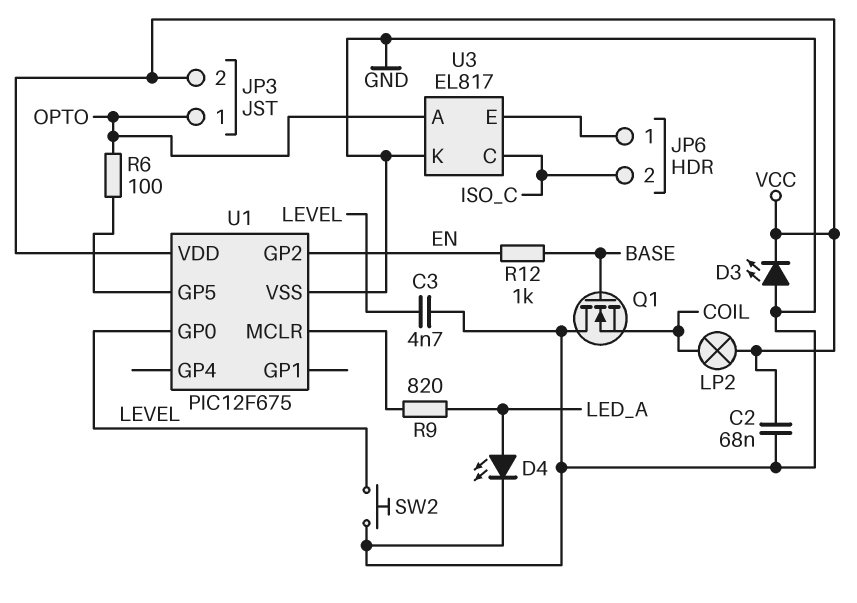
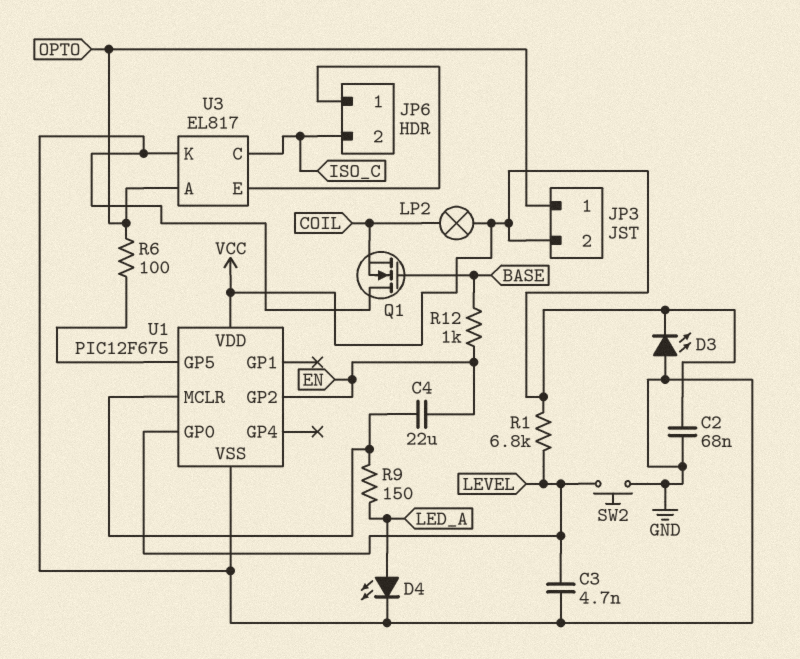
C4: none -> 22uF (EN, U1/MCLR)
R1: none -> 6.8k (LEVEL, VCC)
R9: 820 (LED_A, U1/MCLR) -> 150 (LED_A, U1/MCLR)

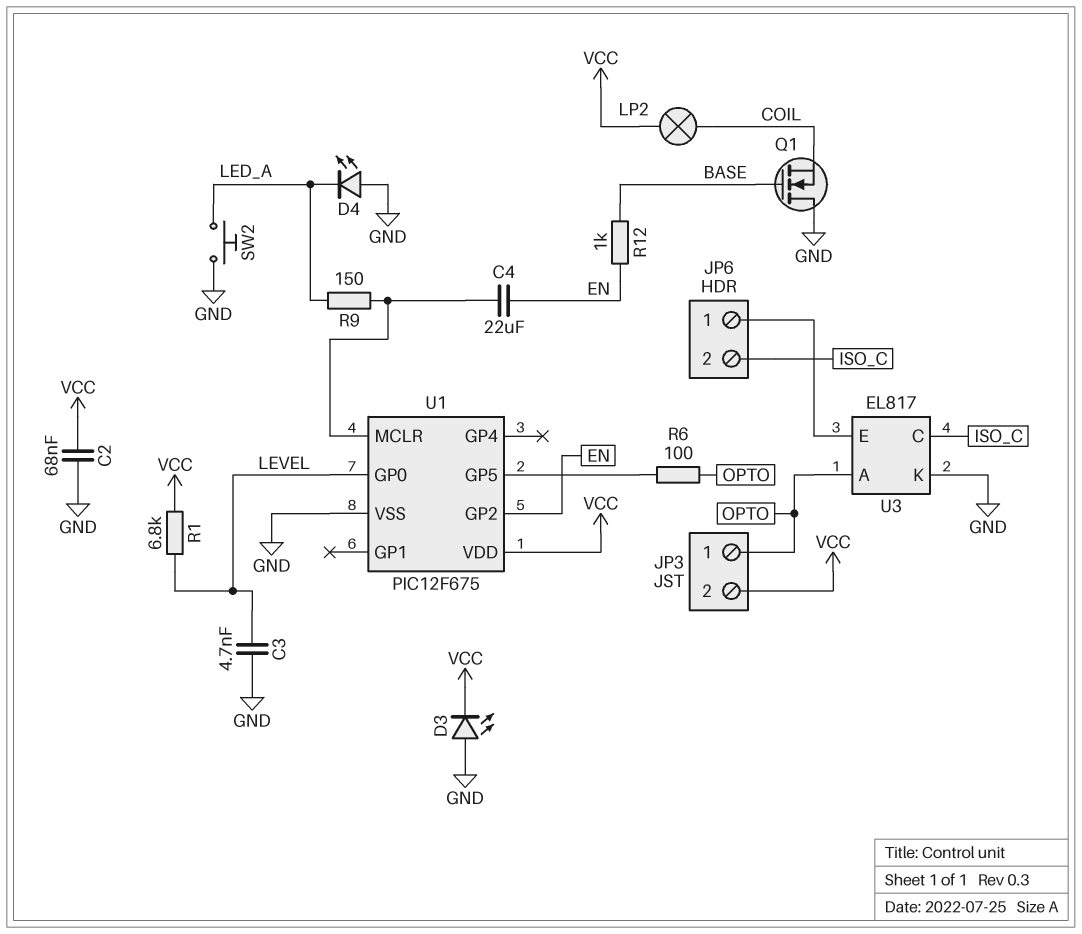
D4: LED (A LED_A, K GND) -> LED (A GND, K LED_A)
SW2: button (GND, LEVEL) -> button (GND, LED_A)

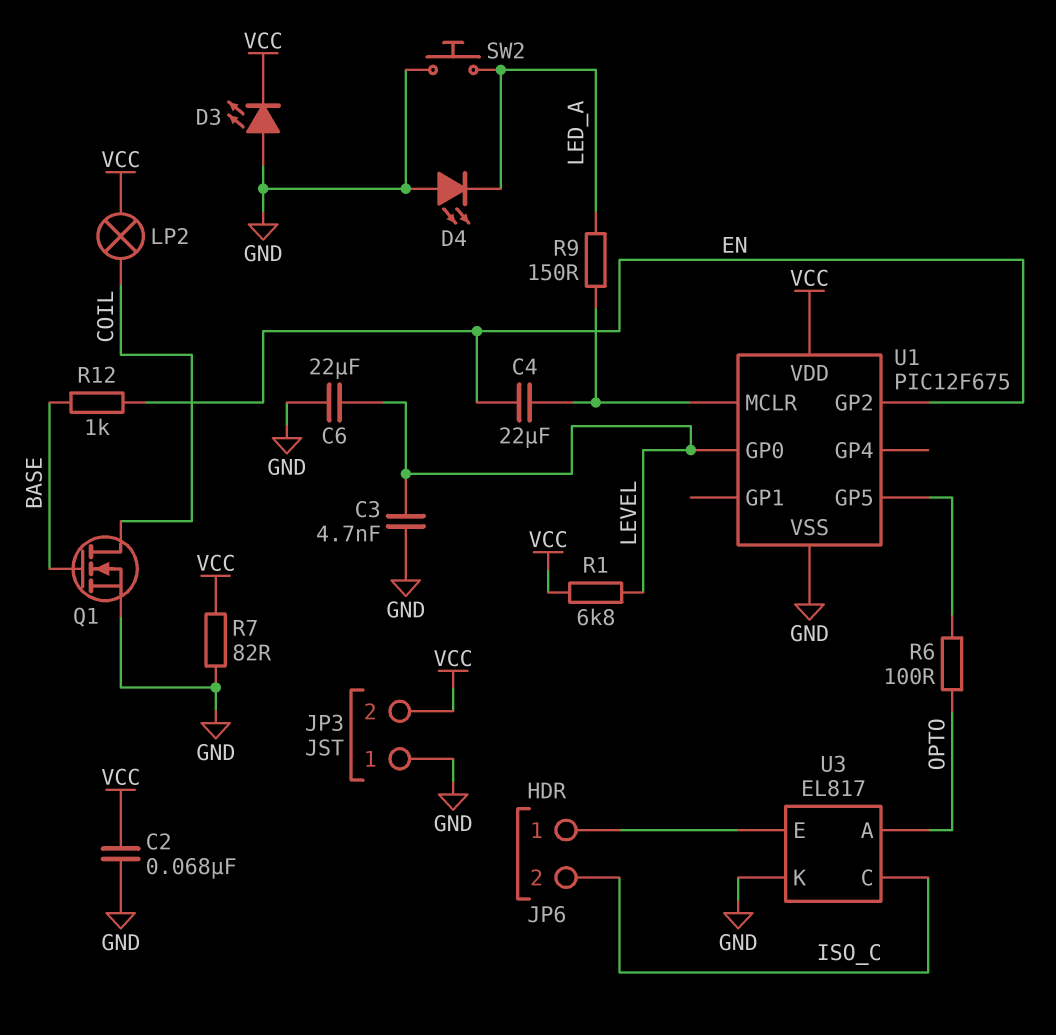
C6: none -> 22uF (GND, LEVEL)
JP3 pin 1: OPTO -> GND
Q1: NMOS (G BASE, D GND, S COIL) -> NMOS (G BASE, D COIL, S GND)
R7: none -> 82 (GND, VCC)

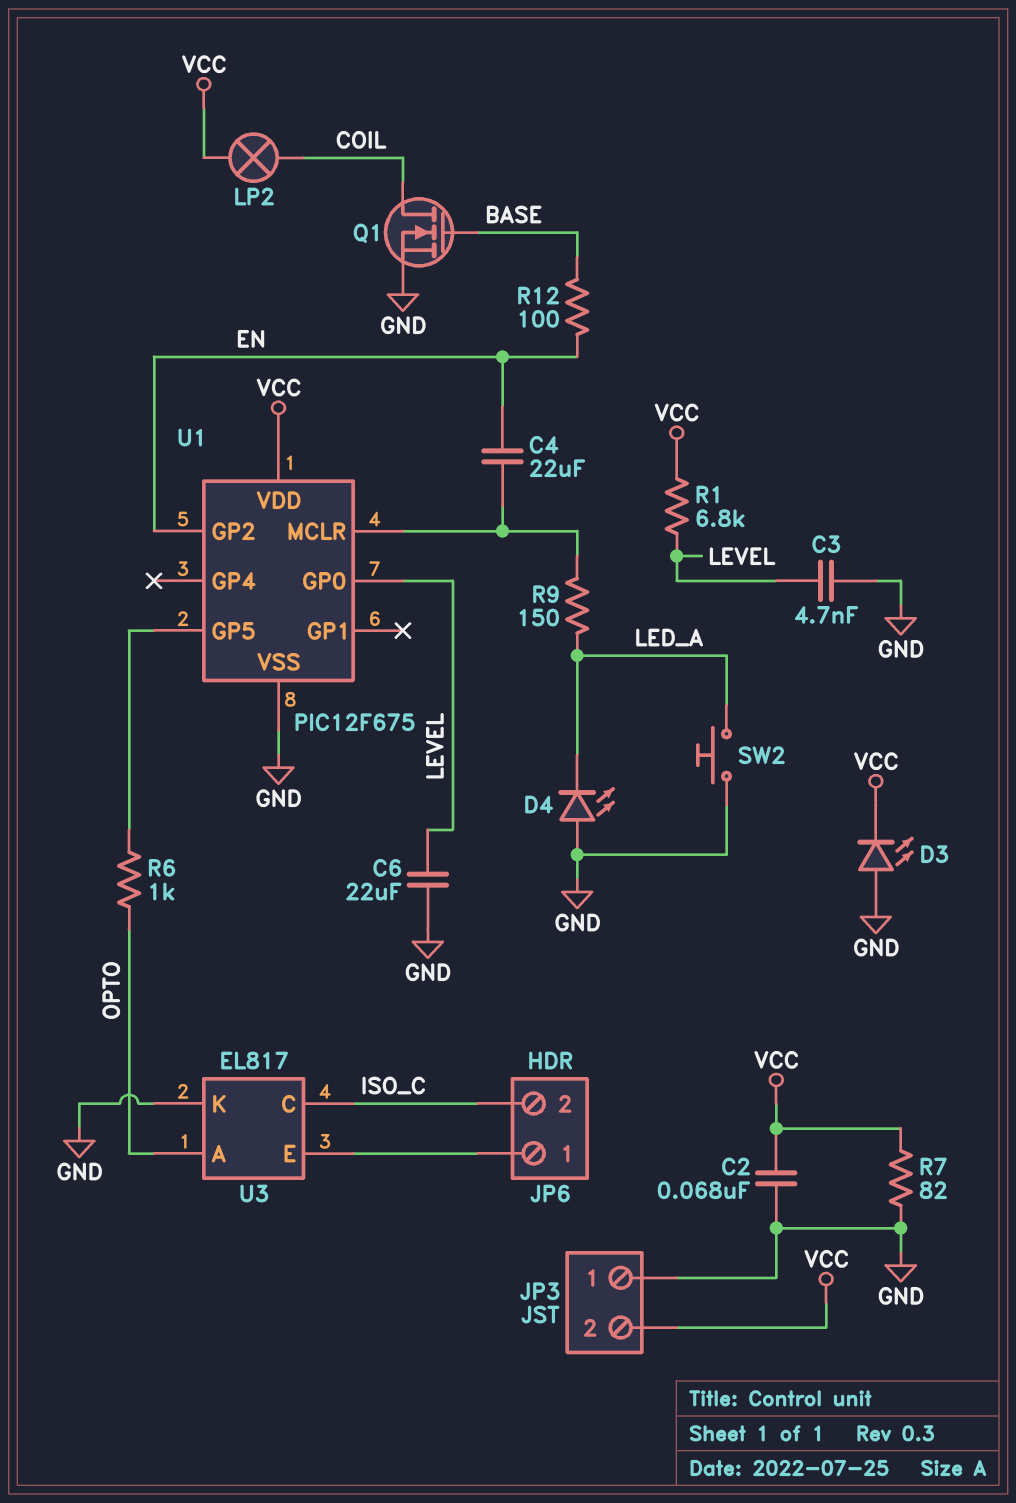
R6: 100 (OPTO, U1/GP5) -> 1k (OPTO, U1/GP5)
R12: 1k (BASE, EN) -> 100 (BASE, EN)

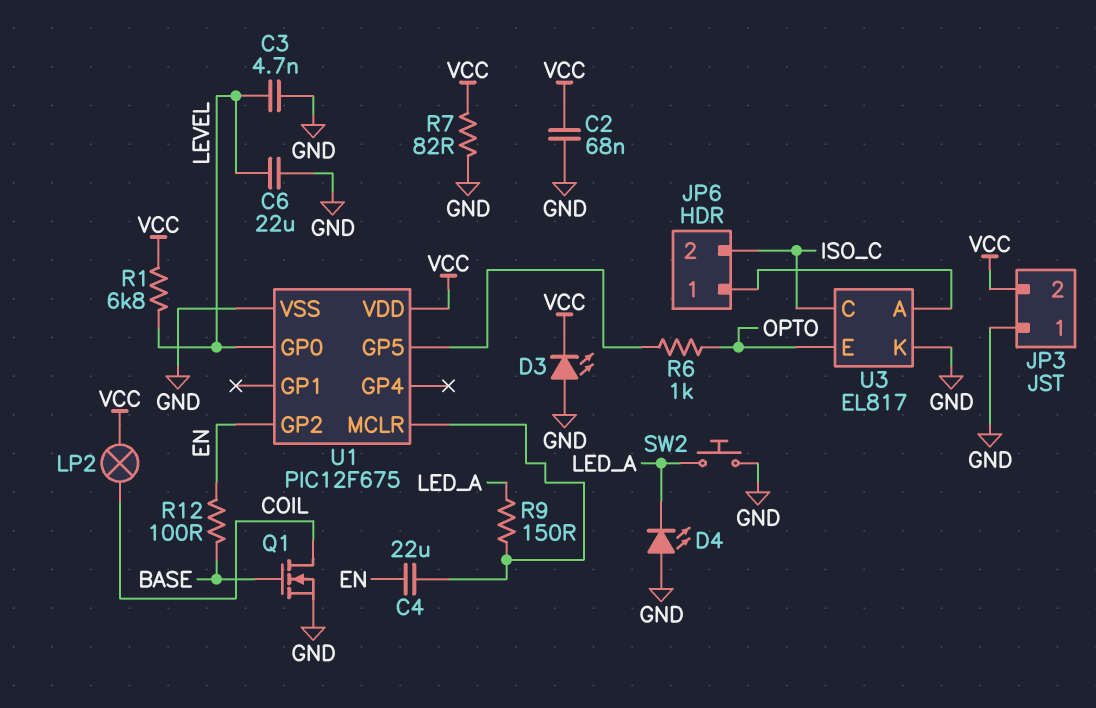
U3 pin A: OPTO -> JP6/1
U3 pin E: JP6/1 -> OPTO

